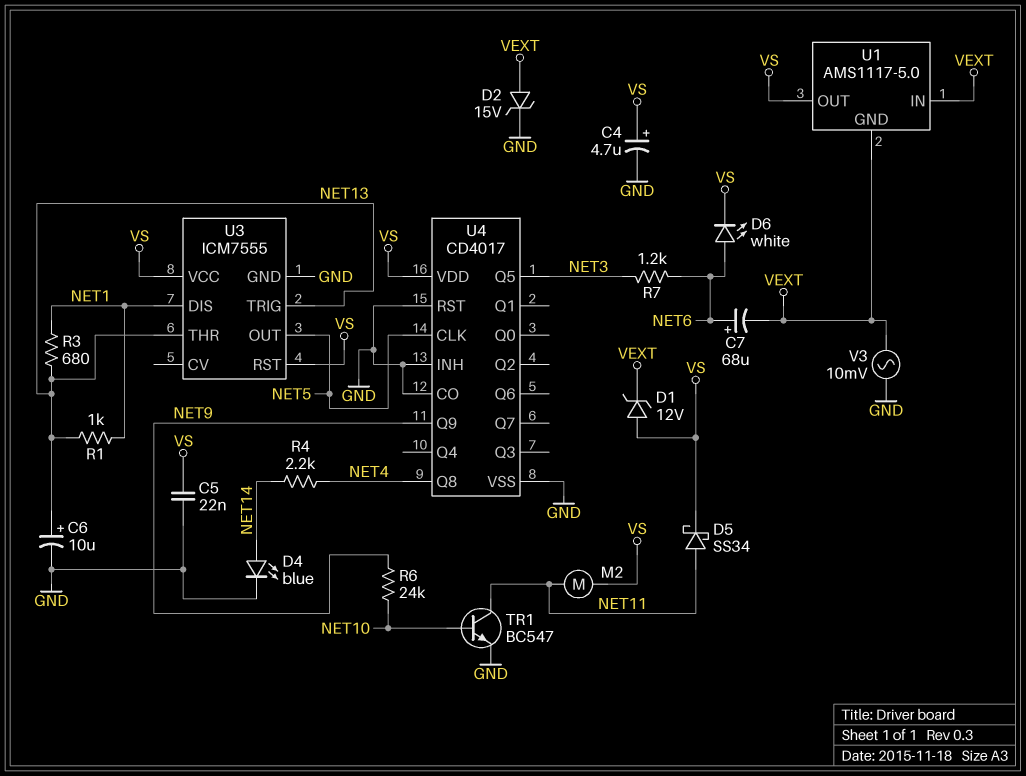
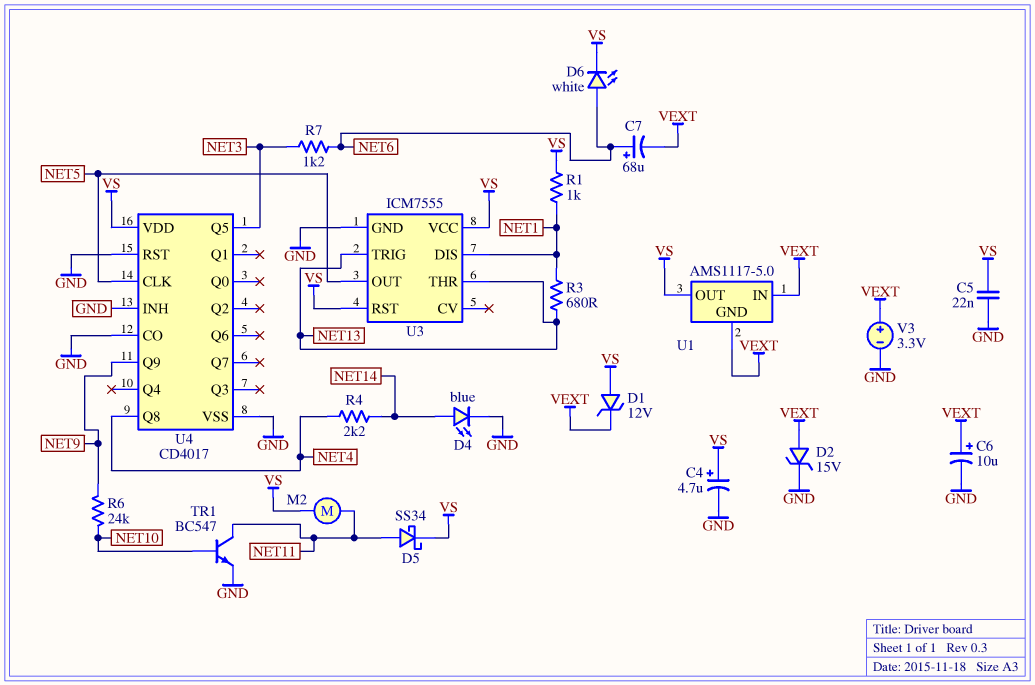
C6: 10uF (plus NET13, minus GND) -> 10uF (plus VEXT, minus GND)
R1: 1k (NET1, NET13) -> 1k (NET1, VS)
V3: AC 10mV (GND, VEXT) -> 3.3V (plus VEXT, minus GND)

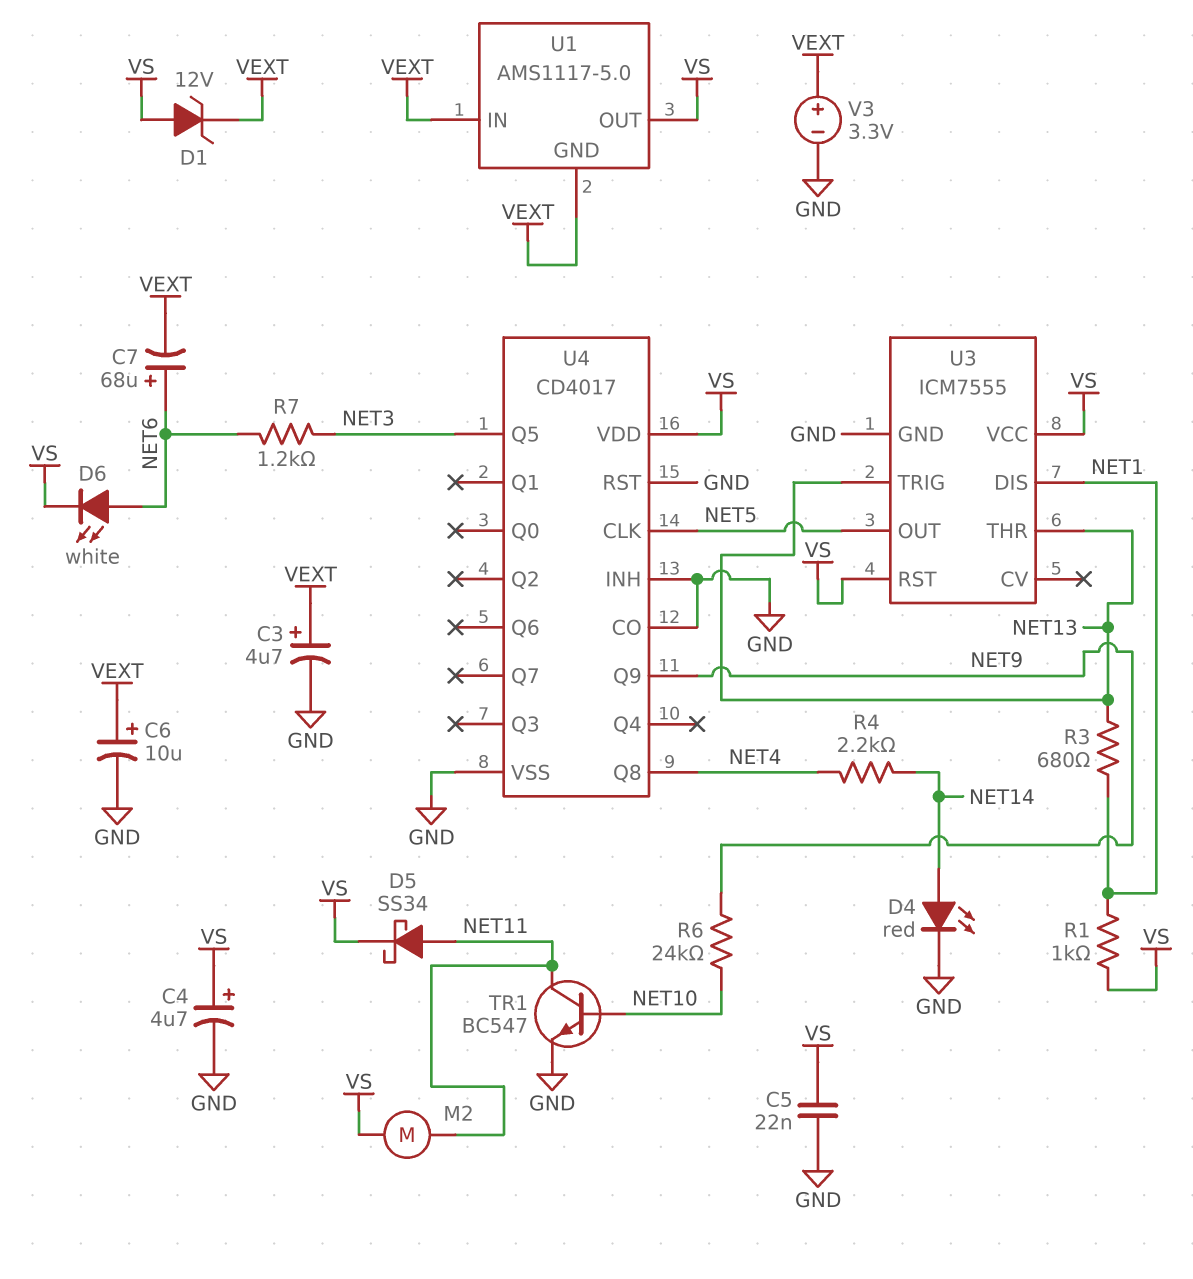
C3: none -> 4.7uF (plus VEXT, minus GND)
D2: zener 15V (A VEXT, K GND) -> none
D4: LED blue (A NET14, K GND) -> LED red (A NET14, K GND)

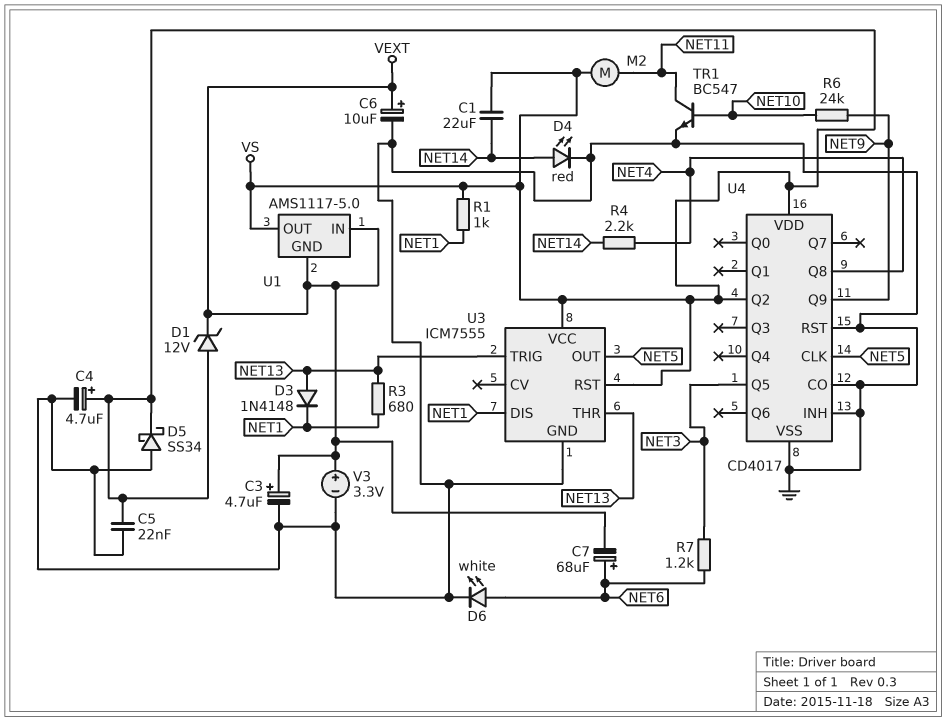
C1: none -> 22uF (NET14, VS)
D3: none -> diode 1N4148 (A NET13, K NET1)
D5: schottky SS34 (A NET11, K VS) -> schottky SS34 (A GND, K VS)
D6: LED white (A NET6, K VS) -> LED white (A NET6, K GND)
U4 pin Q2: none -> VS

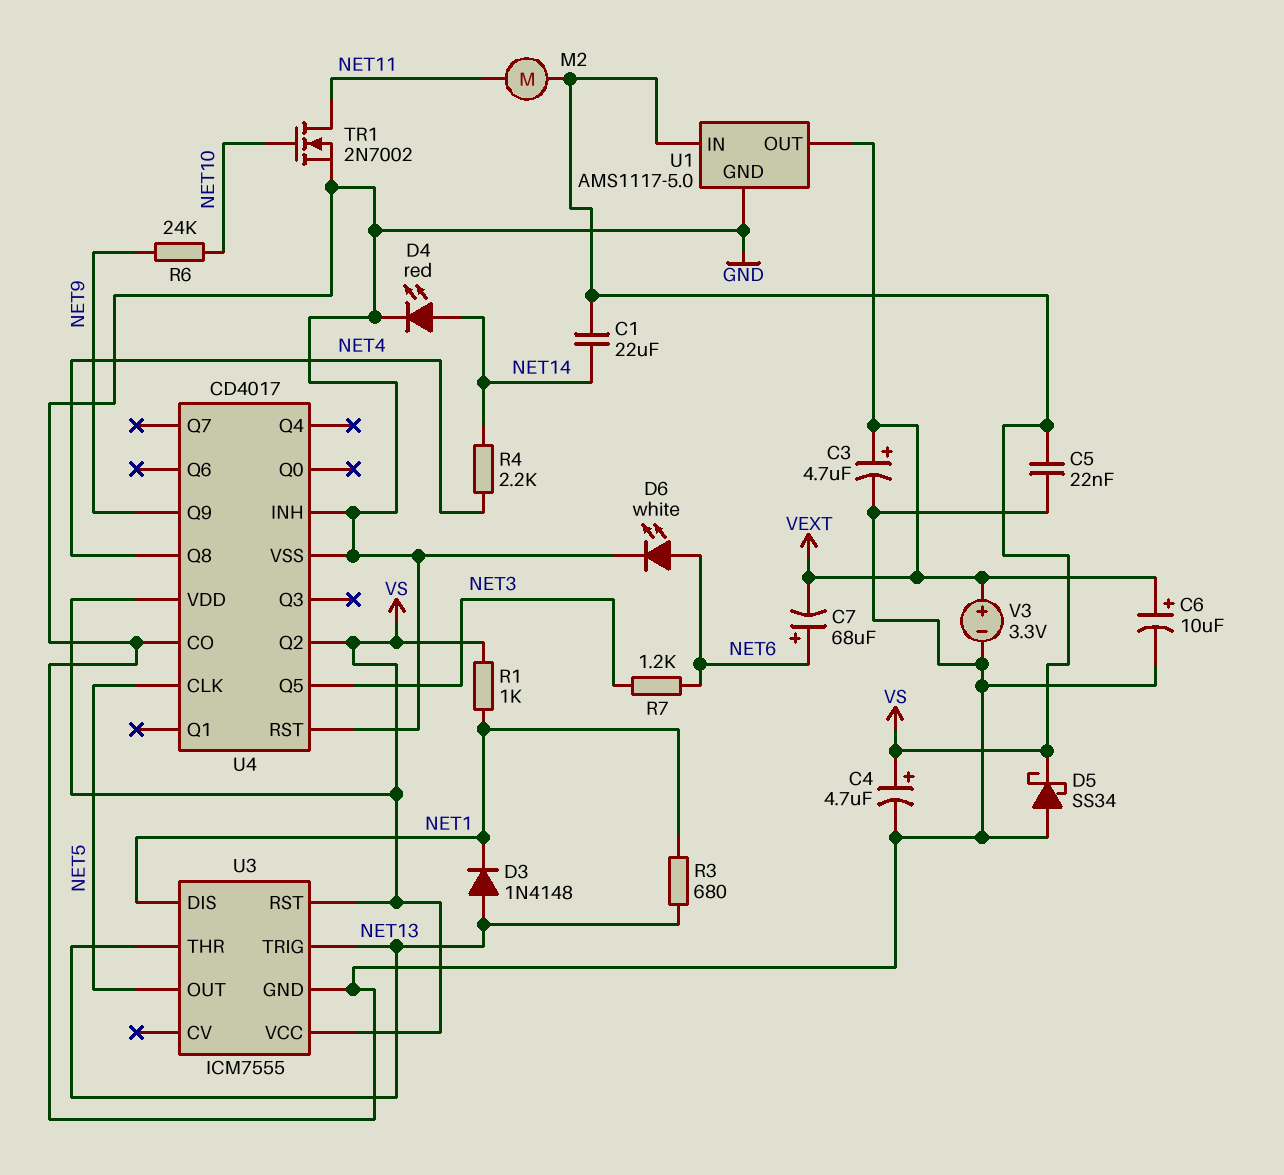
D1: zener 12V (A VS, K VEXT) -> none
TR1: NPN BC547 (B NET10, C NET11, E GND) -> NMOS 2N7002 (G NET10, D NET11, S GND)
U1 pin GND: VEXT -> GND
U1 pin IN: VEXT -> VS
U1 pin OUT: VS -> VEXT

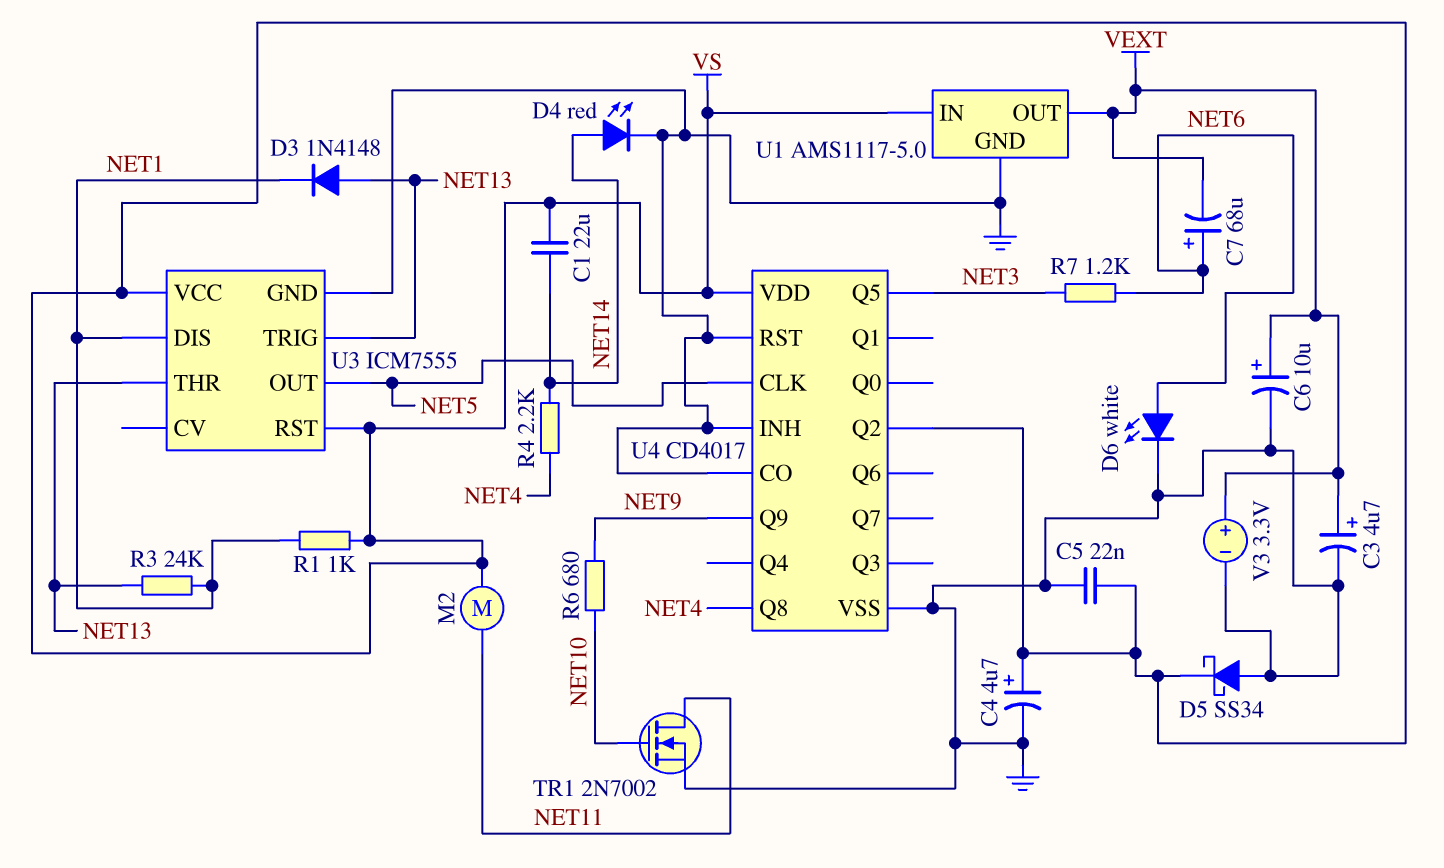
R3: 680 (NET1, NET13) -> 24k (NET1, NET13)
R6: 24k (NET9, NET10) -> 680 (NET9, NET10)

